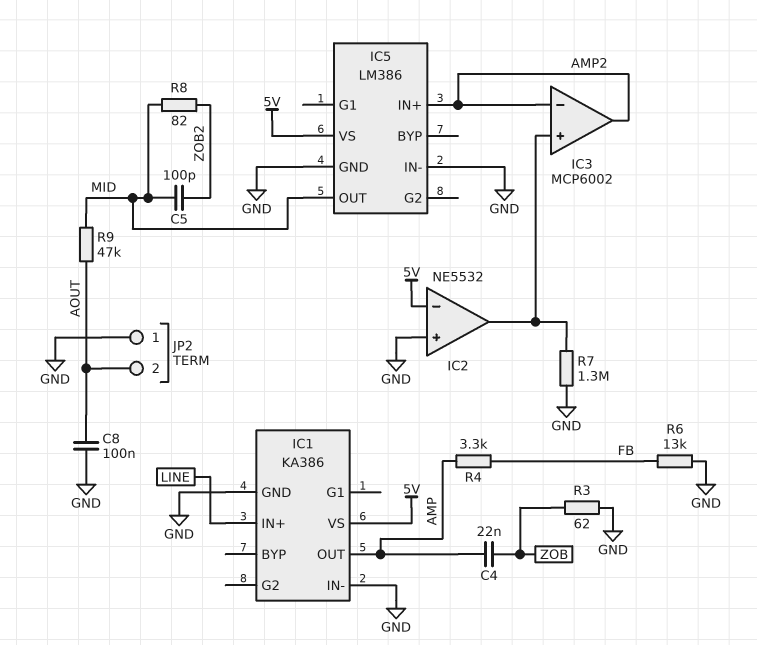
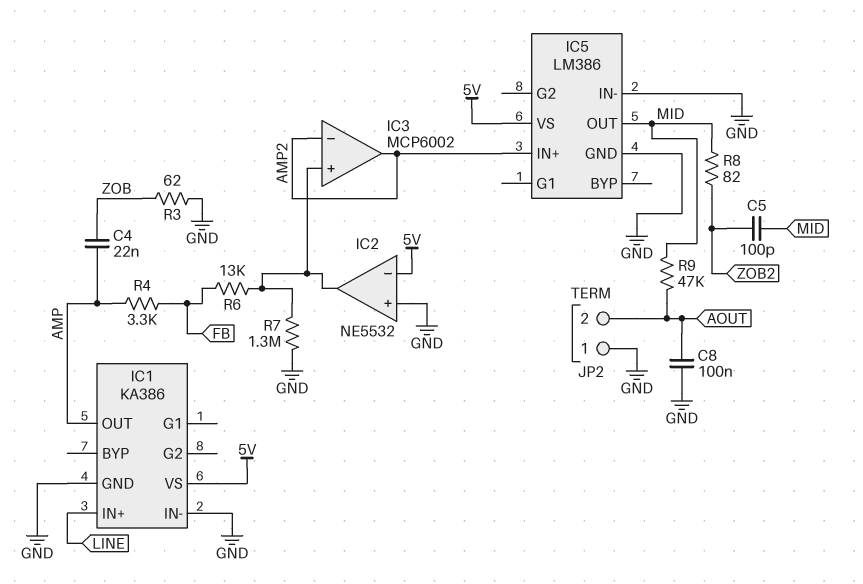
R6: 13k (FB, GND) -> 13k (FB, IC2/out)

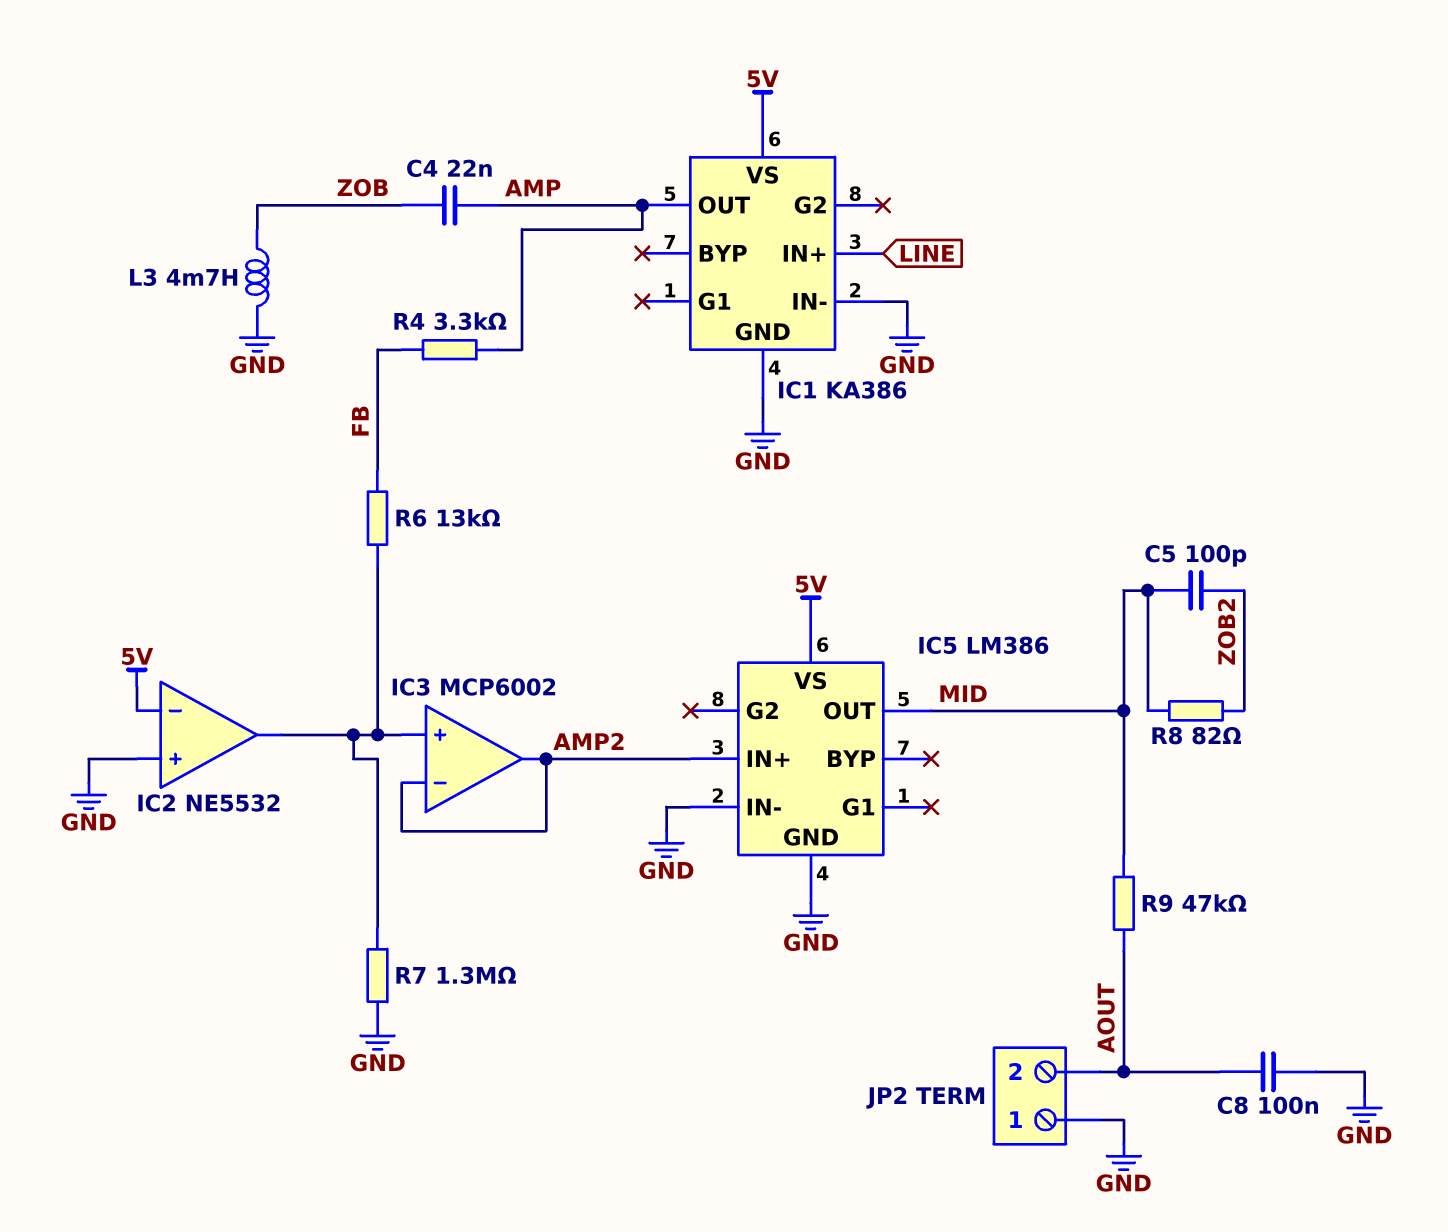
L3: none -> 4.7mH (GND, ZOB)
R3: 62 (GND, ZOB) -> none

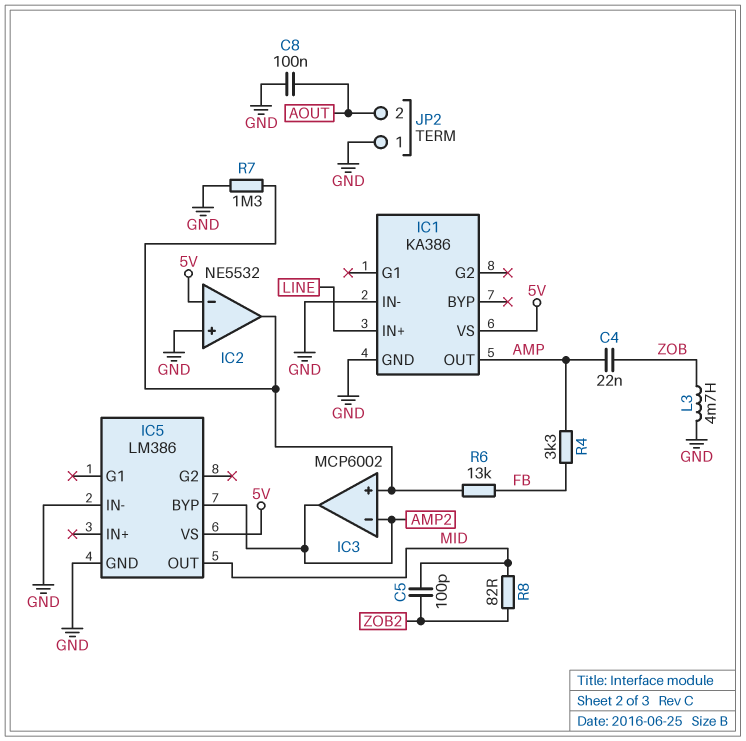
IC5 pin BYP: none -> AMP2
IC5 pin IN+: AMP2 -> none
R9: 47k (AOUT, MID) -> none

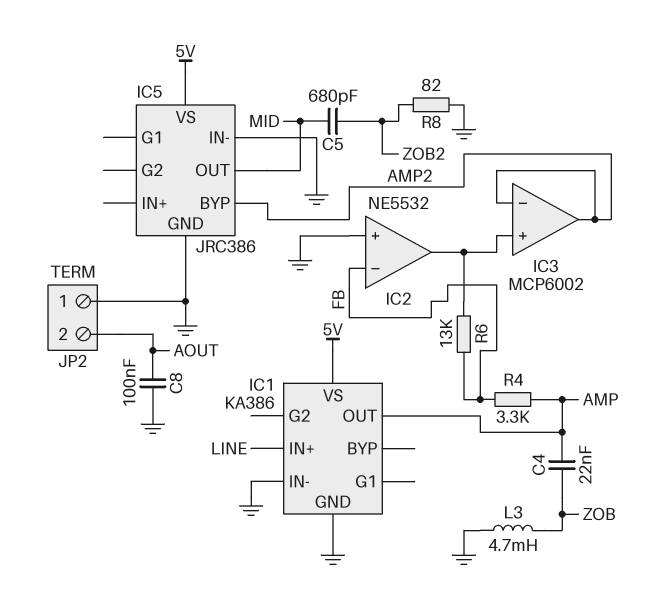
C5: 100pF (MID, ZOB2) -> 680pF (MID, ZOB2)
IC2 pin in-: 5V -> FB
IC5: LM386 -> JRC386
R7: 1.3M (GND, IC2/out) -> none
R8: 82 (MID, ZOB2) -> 82 (GND, ZOB2)

